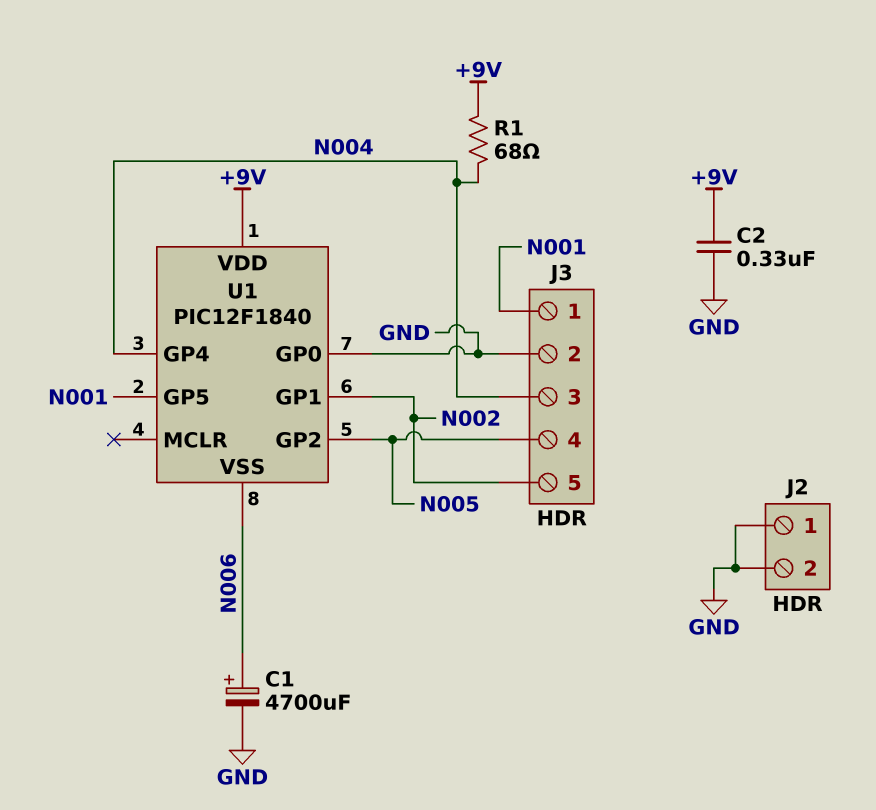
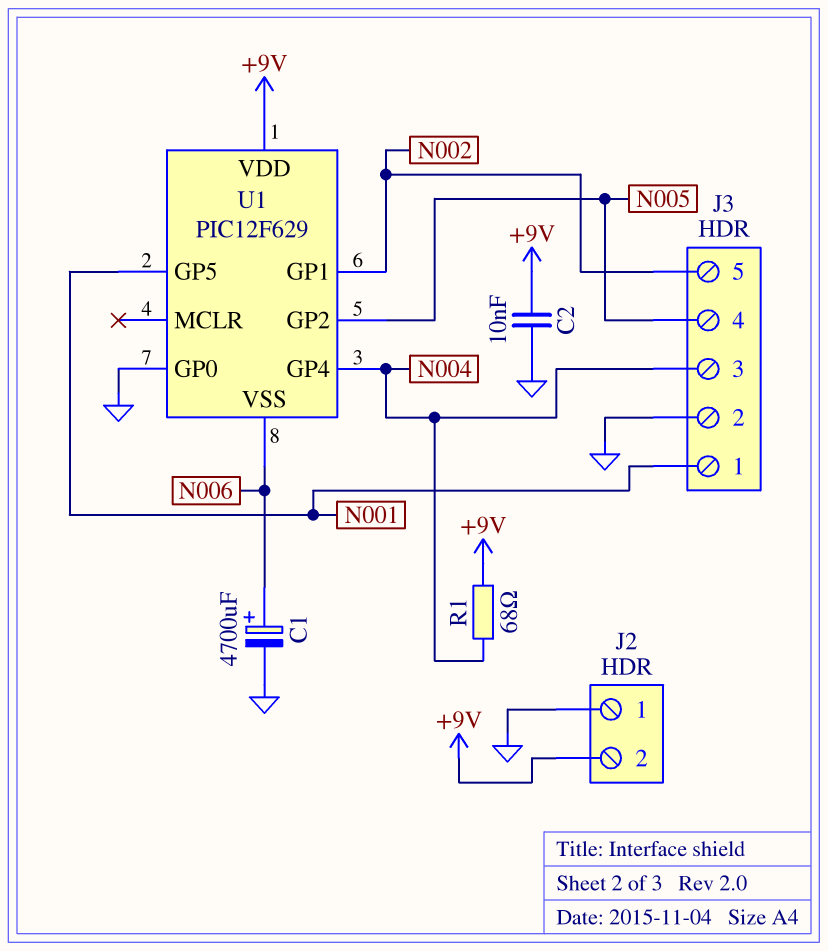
C2: 330nF (+9V, GND) -> 10nF (+9V, GND)
J2 pin 2: GND -> +9V
U1: PIC12F1840 -> PIC12F629

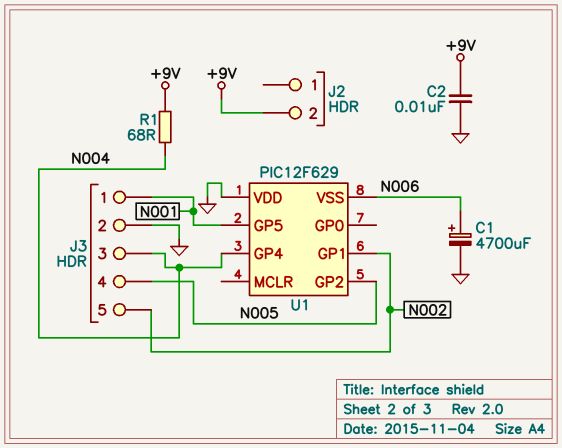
J2 pin 1: GND -> none
U1 pin GP0: GND -> none
U1 pin VDD: +9V -> GND

